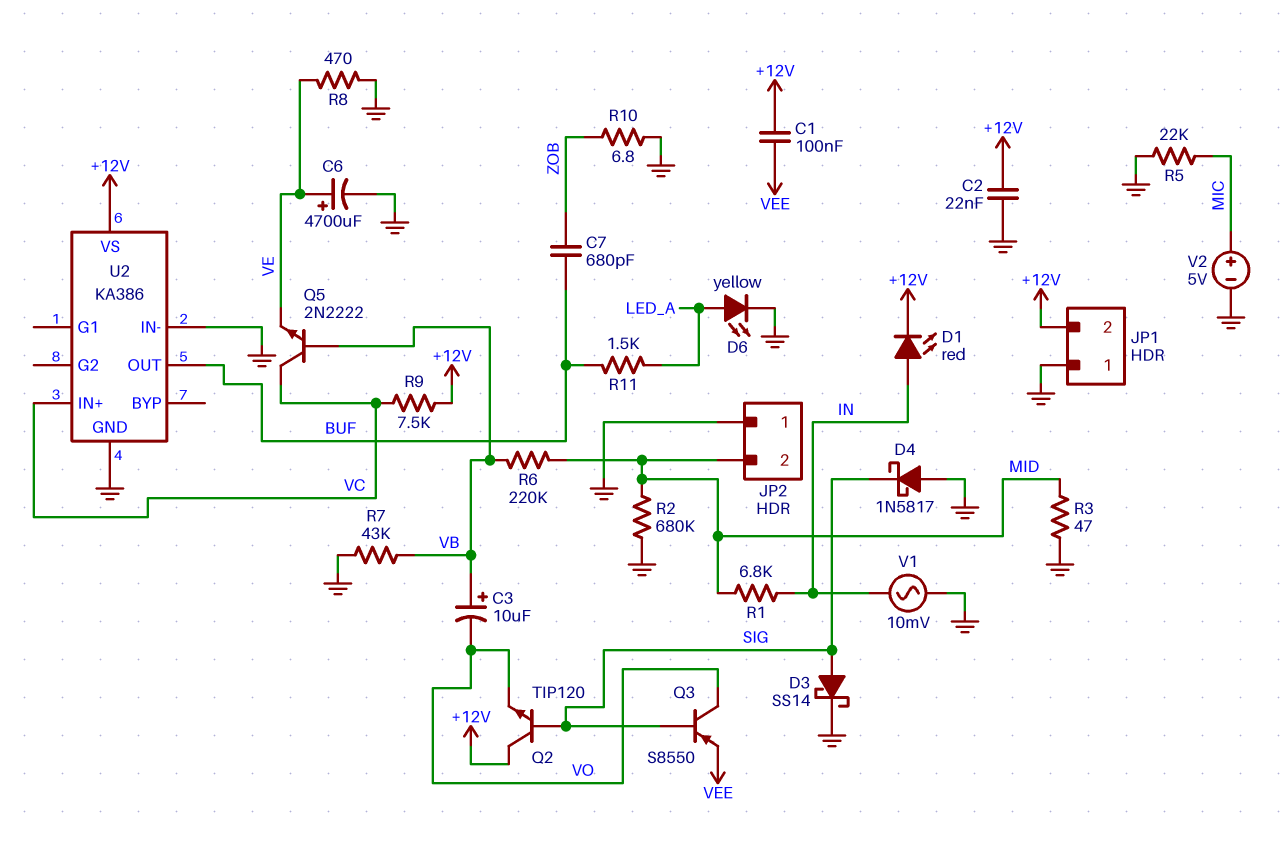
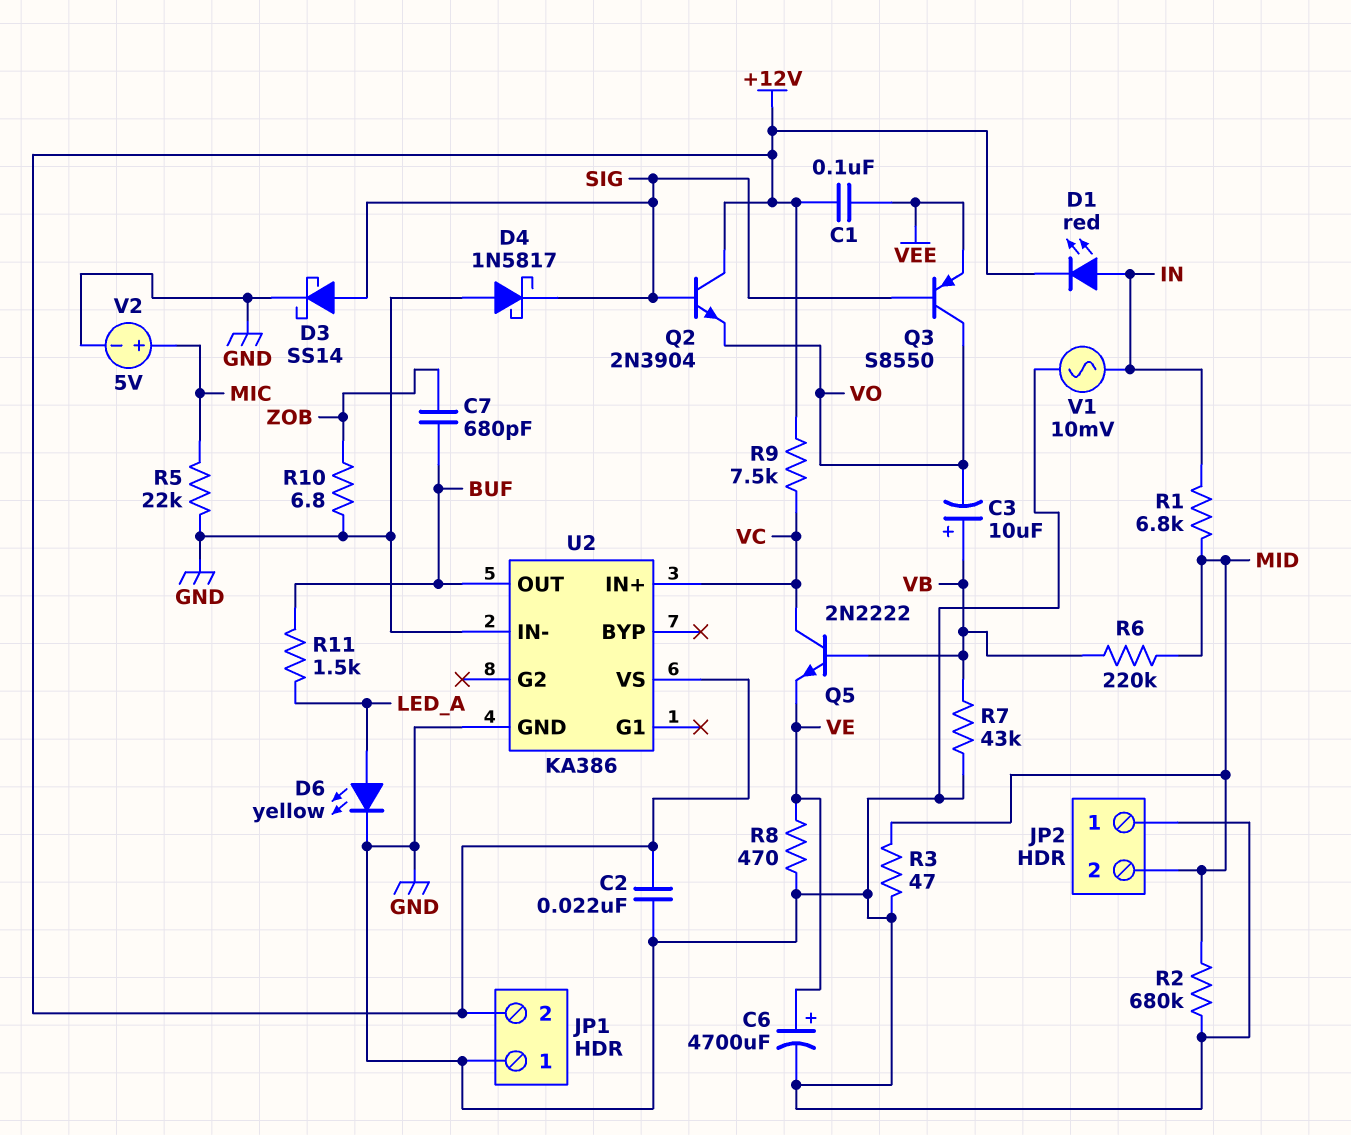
Q2: NPN TIP120 (B SIG, C +12V, E VO) -> NPN 2N3904 (B SIG, C +12V, E VO)

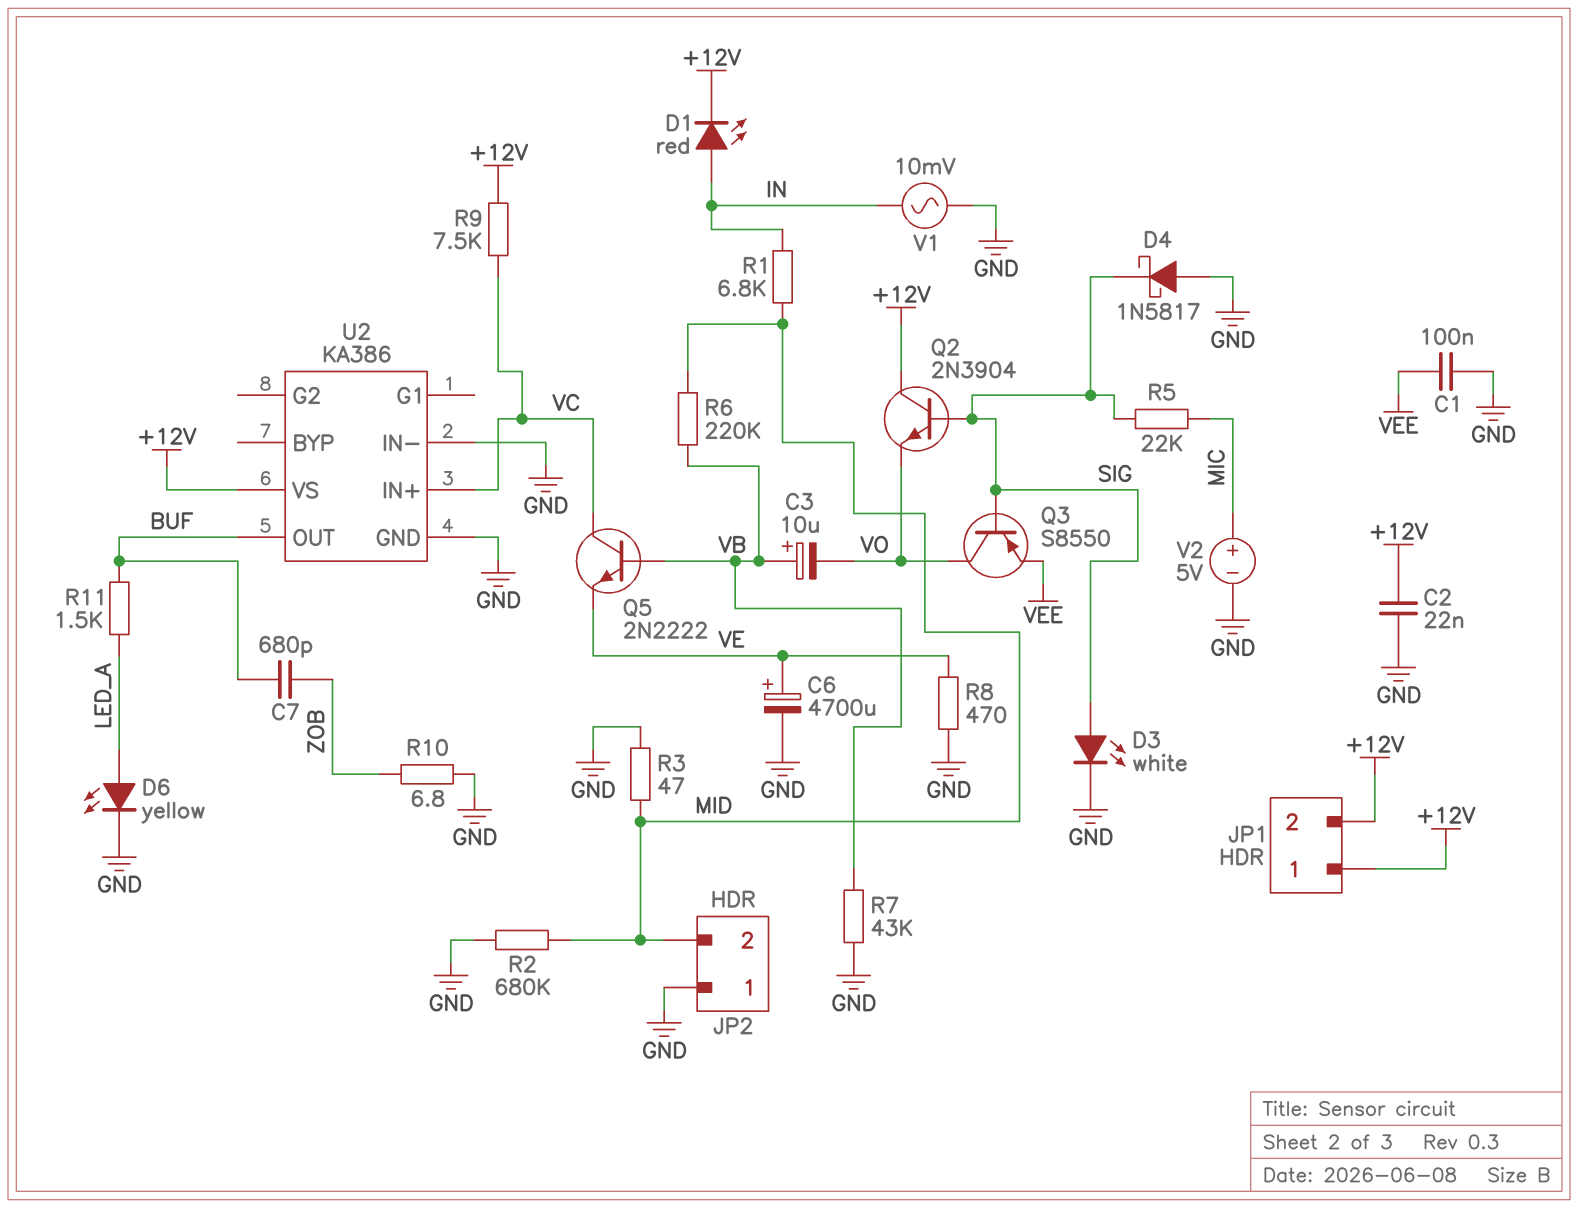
C1: 100nF (+12V, VEE) -> 100nF (GND, VEE)
D3: schottky SS14 (A SIG, K GND) -> LED white (A SIG, K GND)
JP1 pin 1: GND -> +12V
R5: 22k (GND, MIC) -> 22k (MIC, SIG)

